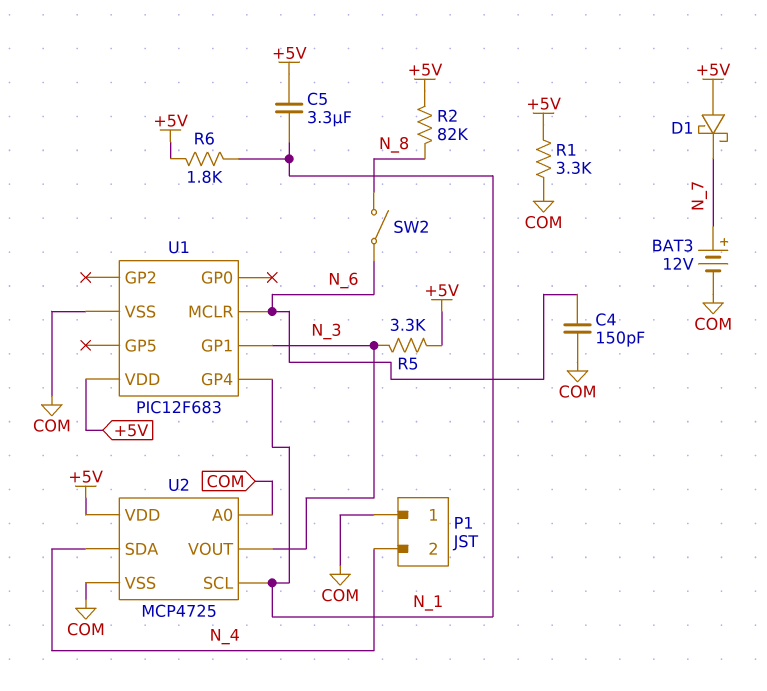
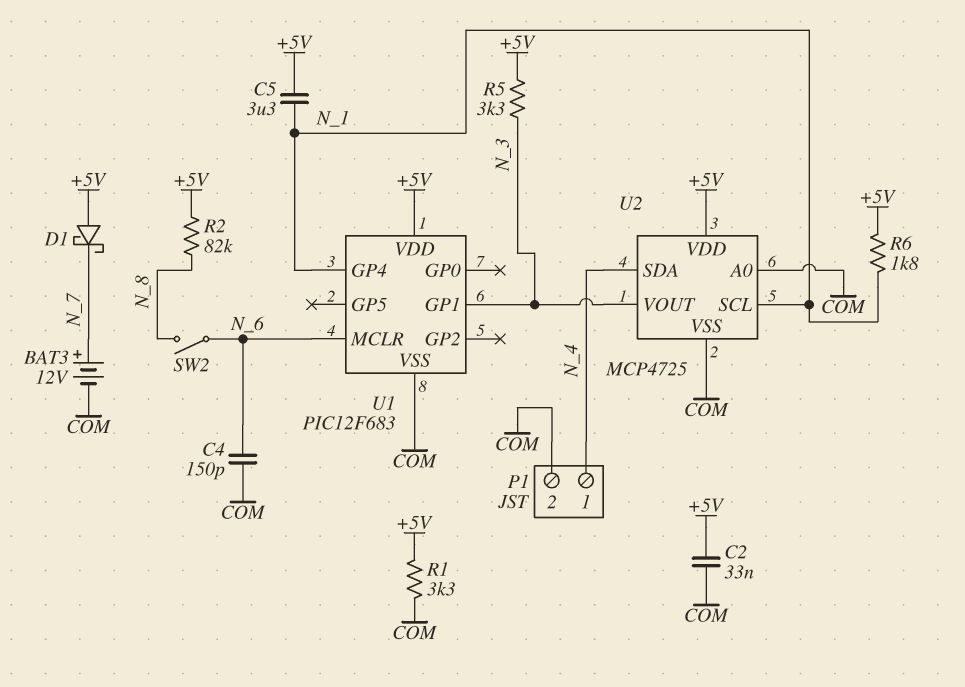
C2: none -> 33nF (+5V, COM)
P1 pin 1: COM -> N_4
P1 pin 2: N_4 -> COM

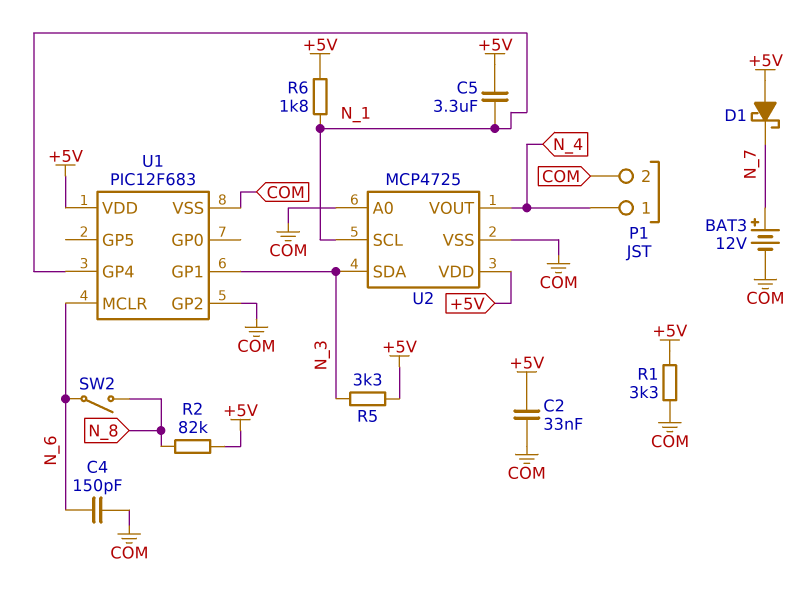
U1 pin GP2: none -> COM
U2 pin SDA: N_4 -> N_3
U2 pin VOUT: N_3 -> N_4

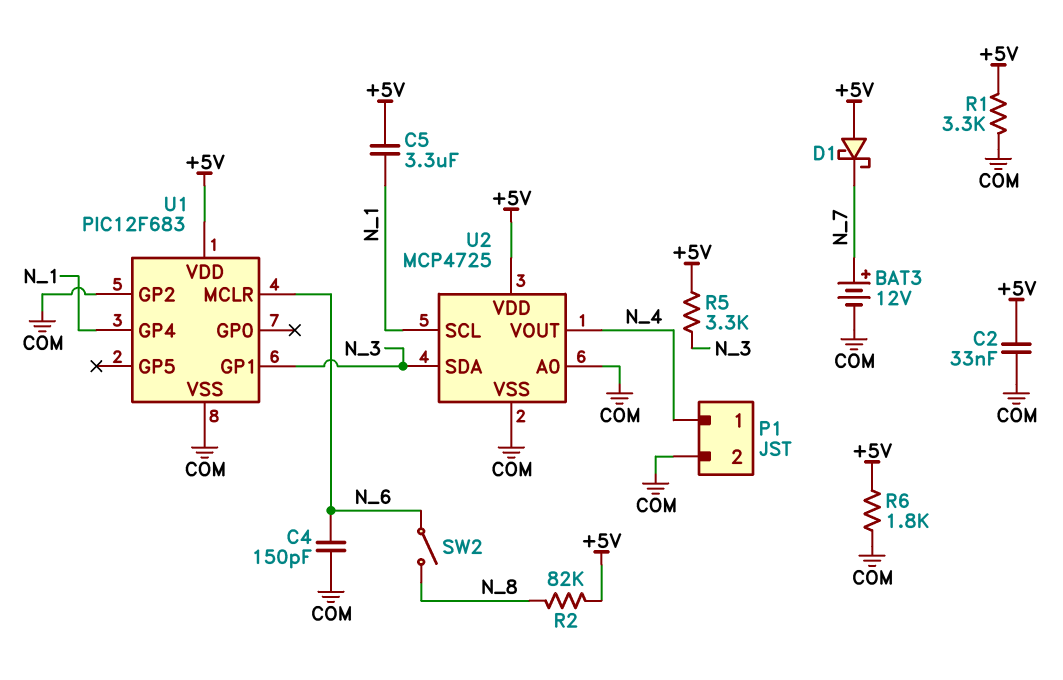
R6: 1.8k (+5V, N_1) -> 1.8k (+5V, COM)

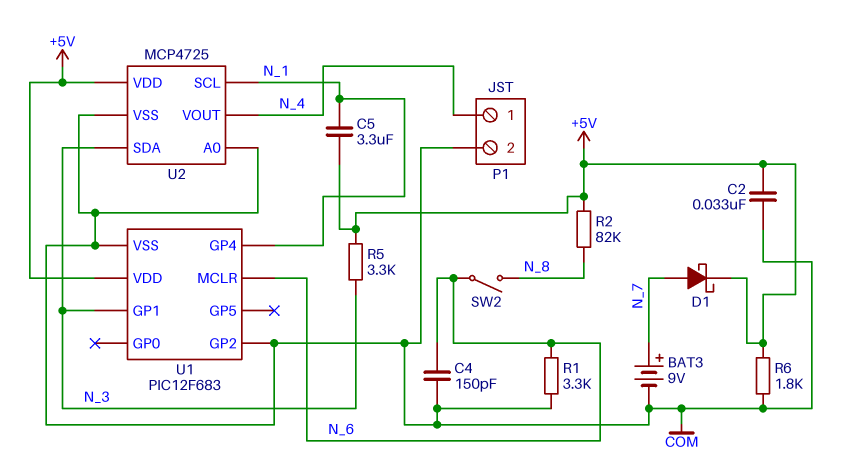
BAT3: 12V (plus N_7, minus COM) -> 9V (plus N_7, minus COM)
D1: schottky (A +5V, K N_7) -> schottky (A N_7, K +5V)
R1: 3.3k (+5V, COM) -> 3.3k (COM, N_6)

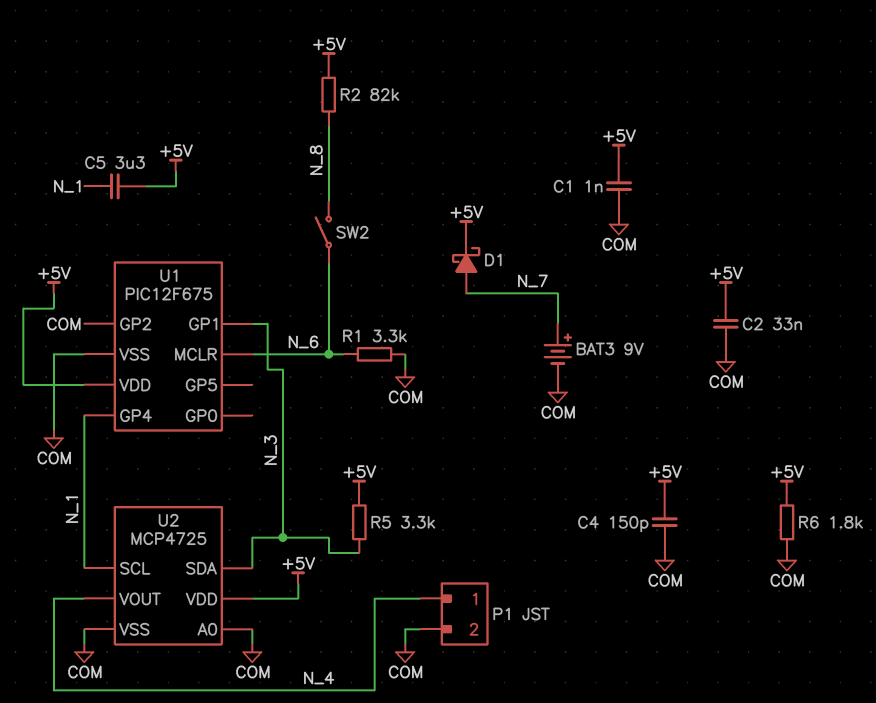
C1: none -> 1nF (+5V, COM)
C4: 150pF (COM, N_6) -> 150pF (+5V, COM)
U1: PIC12F683 -> PIC12F675

